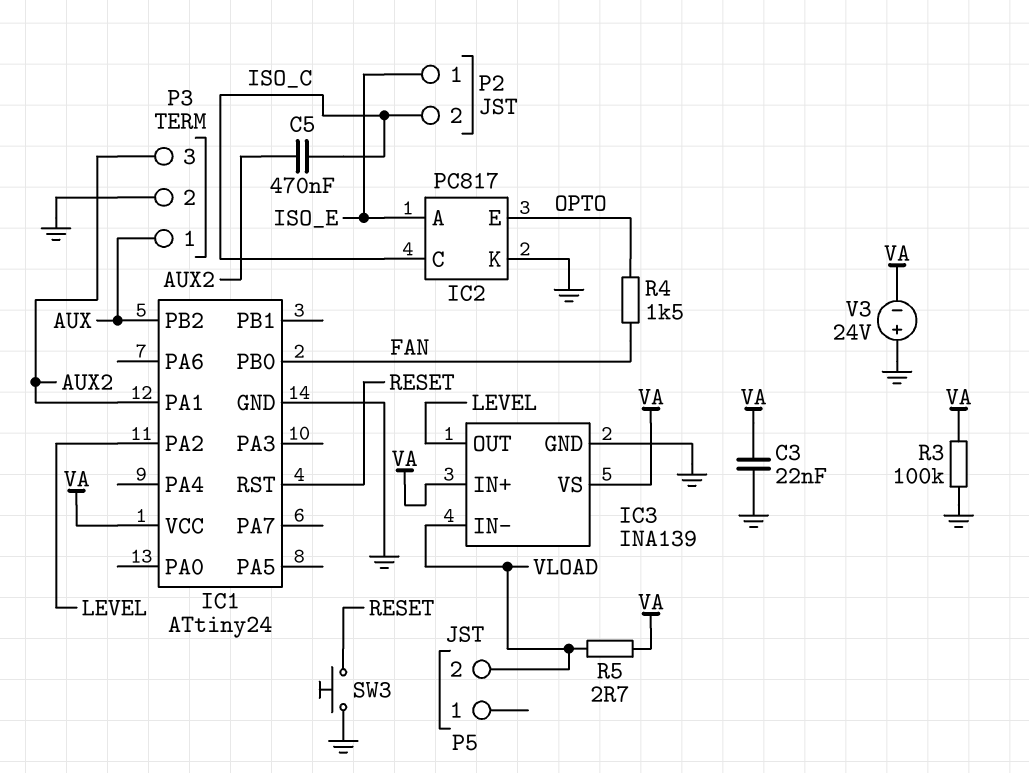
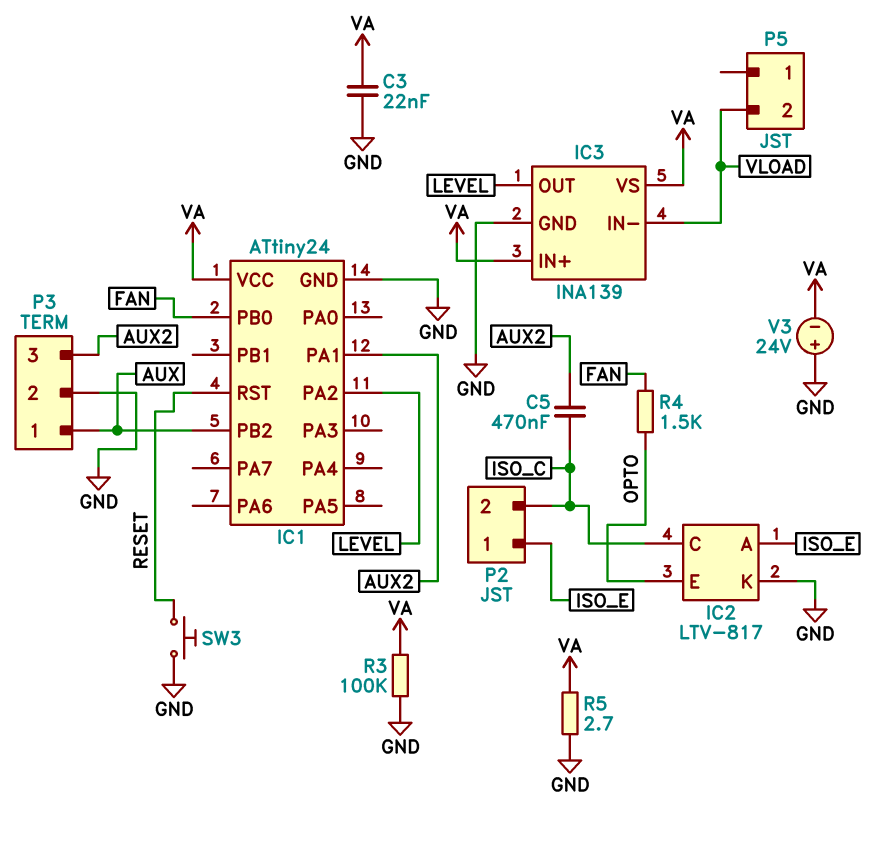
IC2: PC817 -> LTV-817
R5: 2.7 (VA, VLOAD) -> 2.7 (GND, VA)

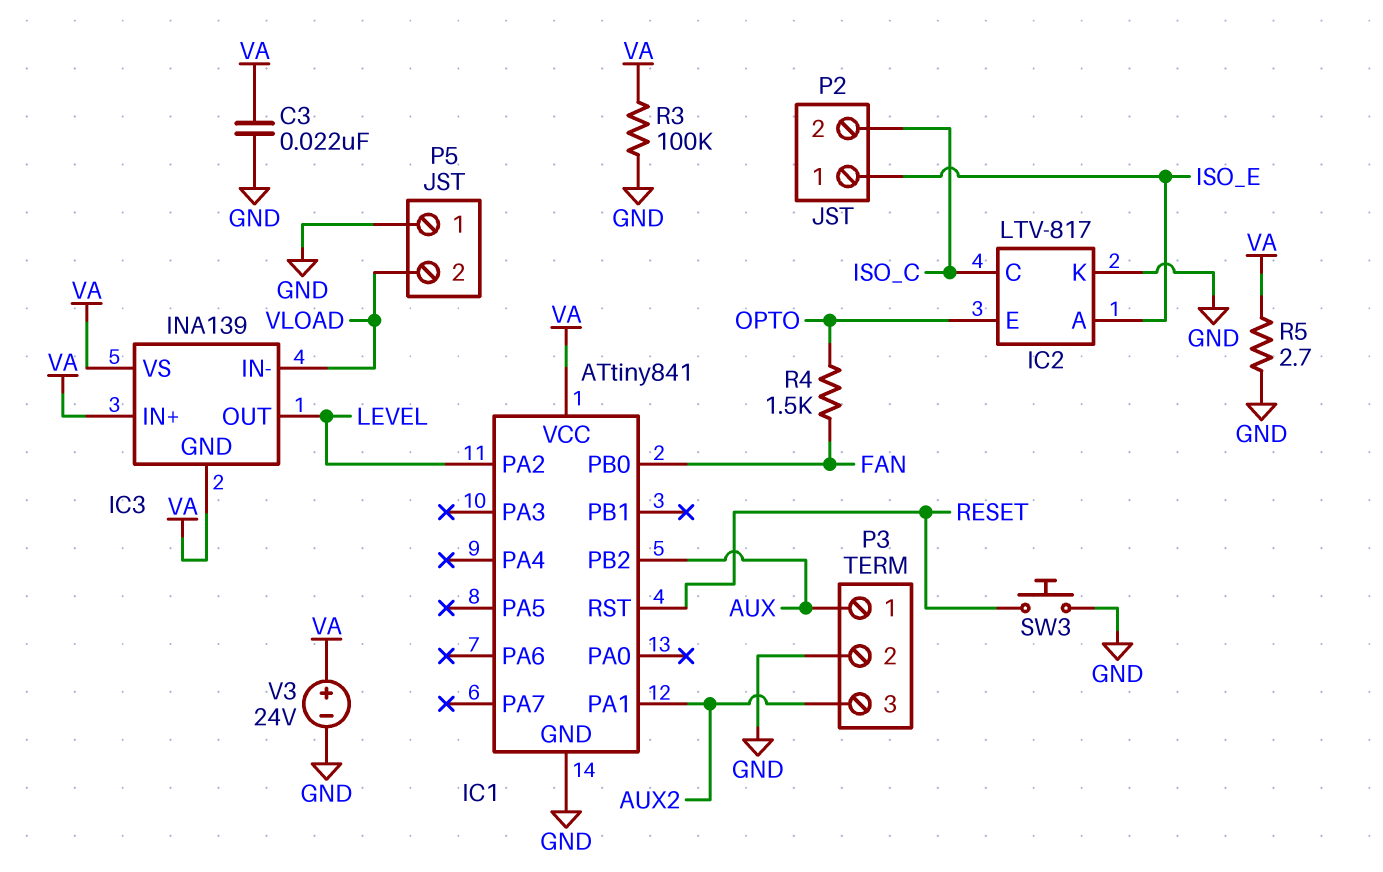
C5: 470nF (AUX2, ISO_C) -> none
IC1: ATtiny24 -> ATtiny841
IC3 pin GND: GND -> VA
P5 pin 1: none -> GND
V3: 24V (plus GND, minus VA) -> 24V (plus VA, minus GND)

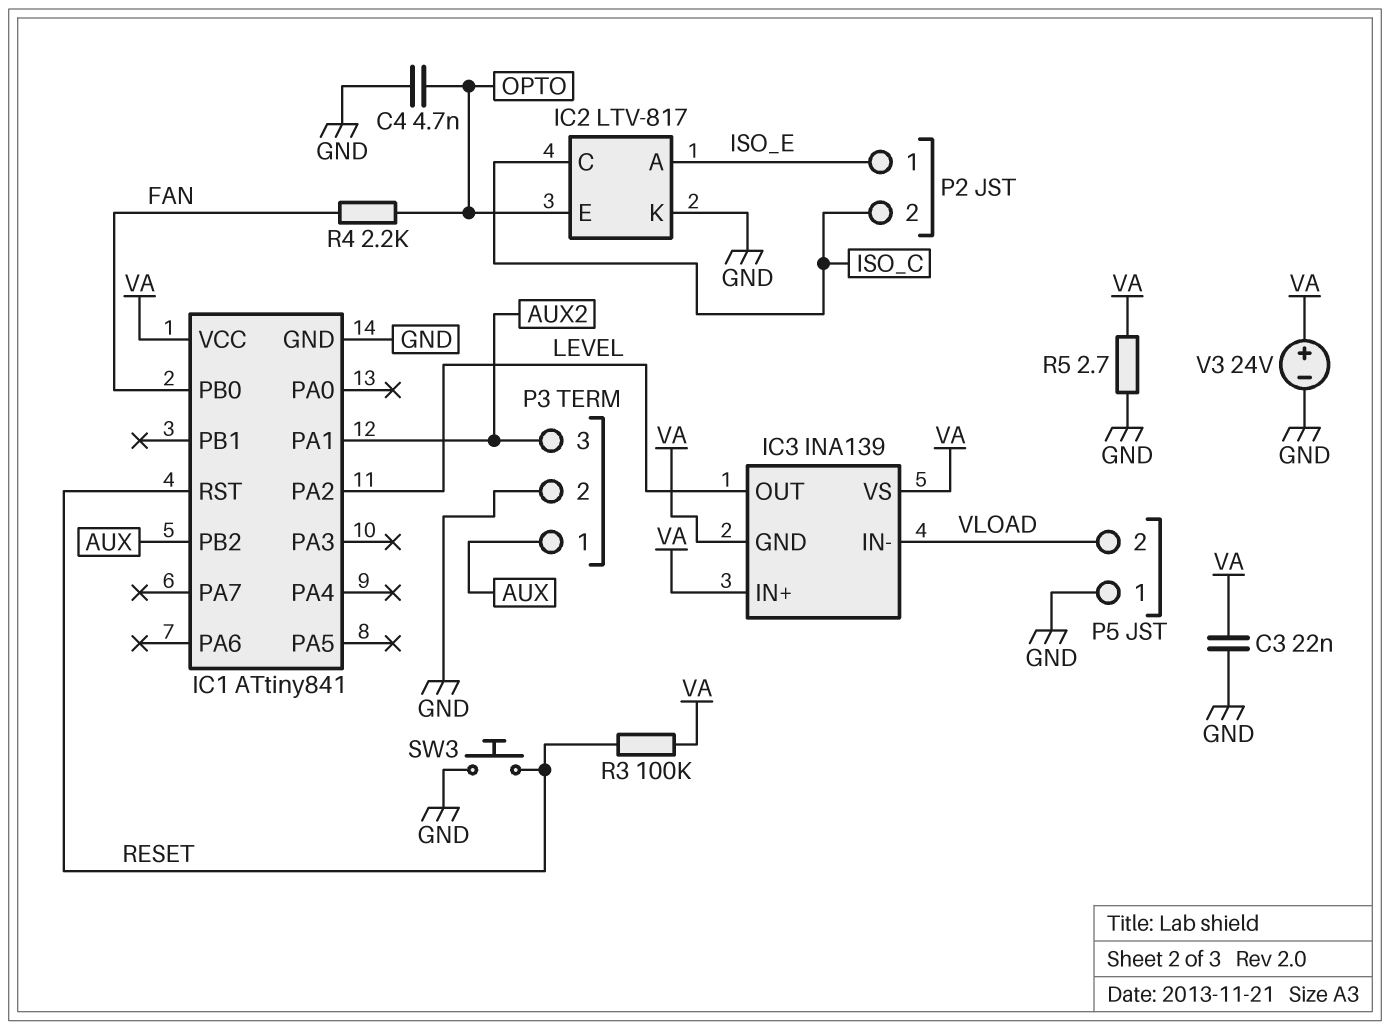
C4: none -> 4.7nF (GND, OPTO)
R3: 100k (GND, VA) -> 100k (RESET, VA)
R4: 1.5k (FAN, OPTO) -> 2.2k (FAN, OPTO)

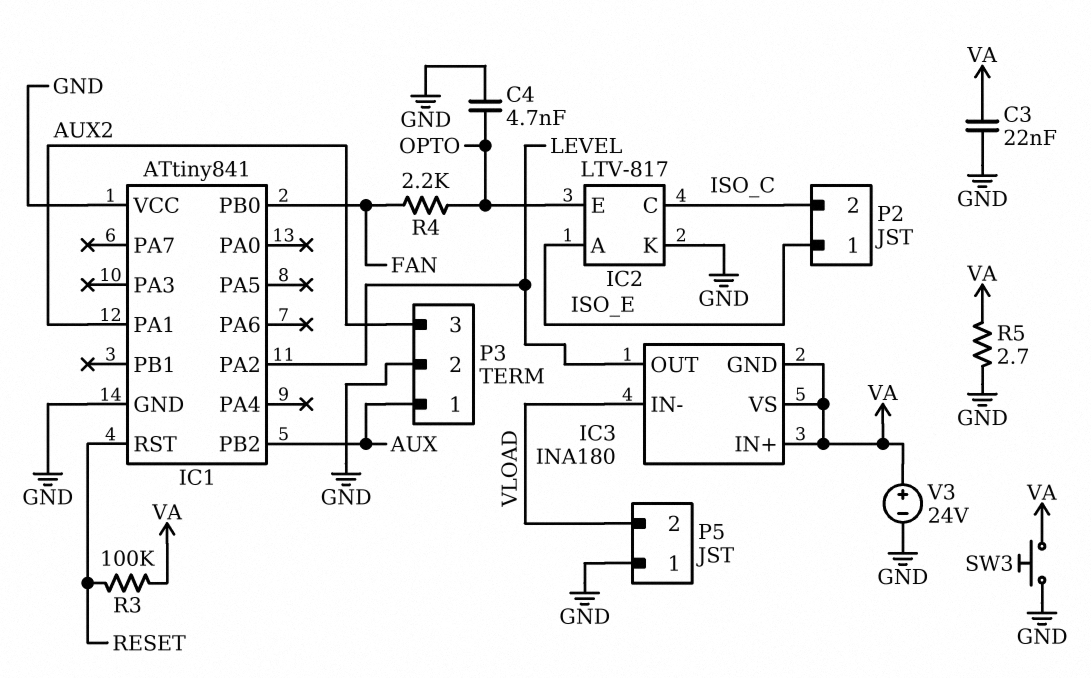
IC1 pin VCC: VA -> GND
IC3: INA139 -> INA180
SW3: button (GND, RESET) -> button (GND, VA)

